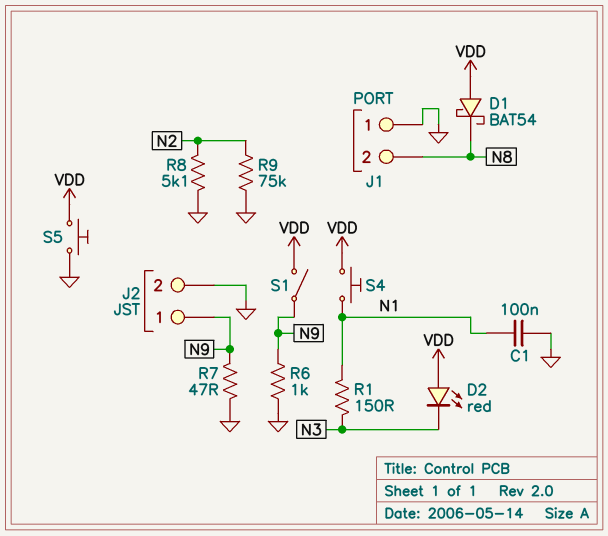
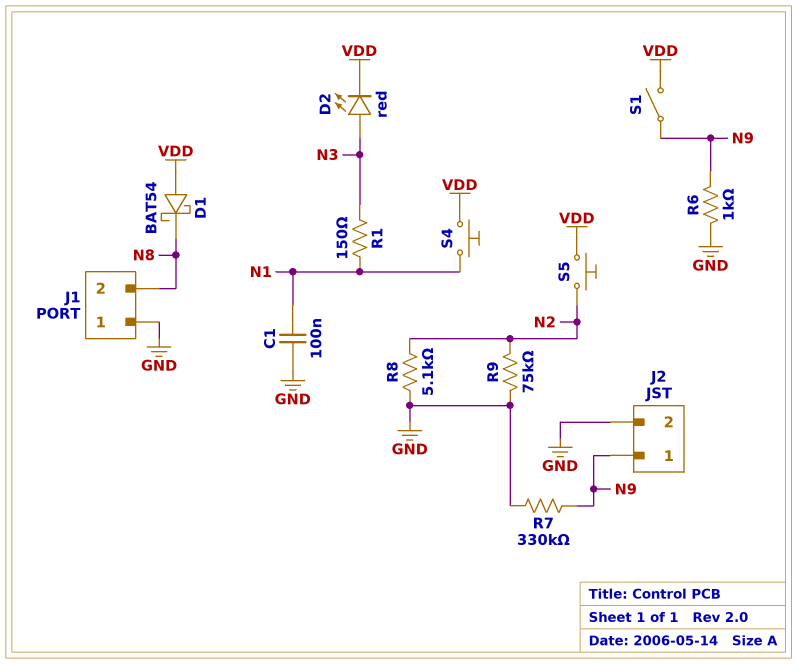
D2: LED red (A VDD, K N3) -> LED red (A N3, K VDD)
R7: 47 (GND, N9) -> 330k (GND, N9)
S5: button (GND, VDD) -> button (N2, VDD)

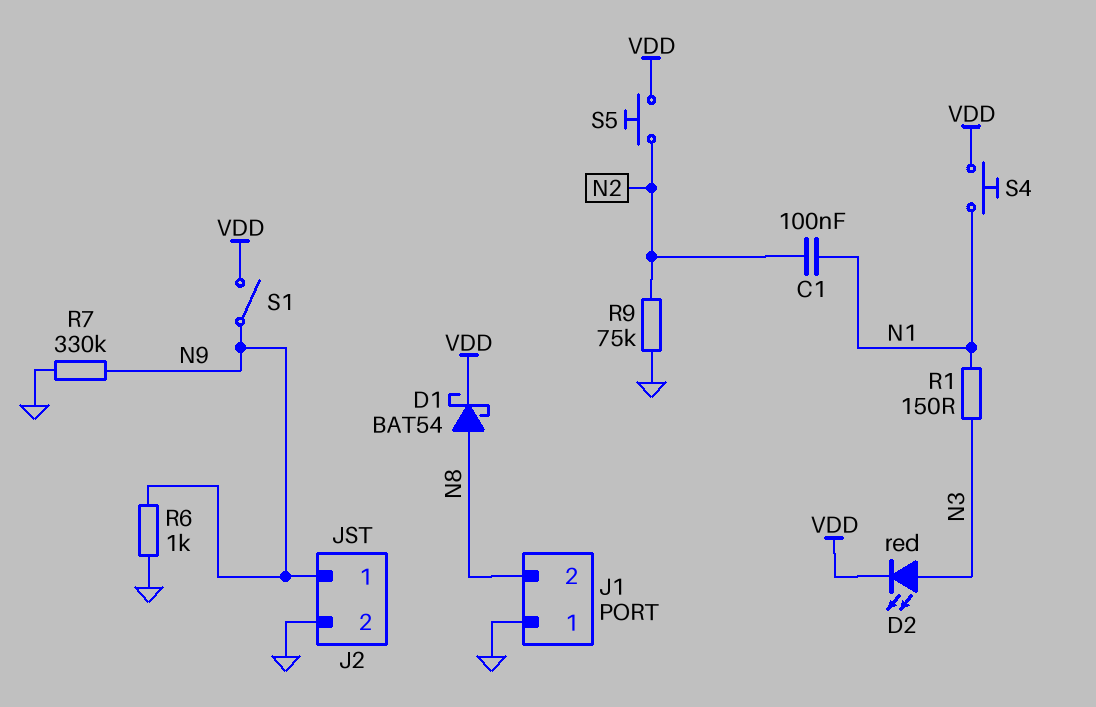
C1: 100nF (GND, N1) -> 100nF (N1, N2)
D1: schottky BAT54 (A VDD, K N8) -> schottky BAT54 (A N8, K VDD)
R8: 5.1k (GND, N2) -> none

